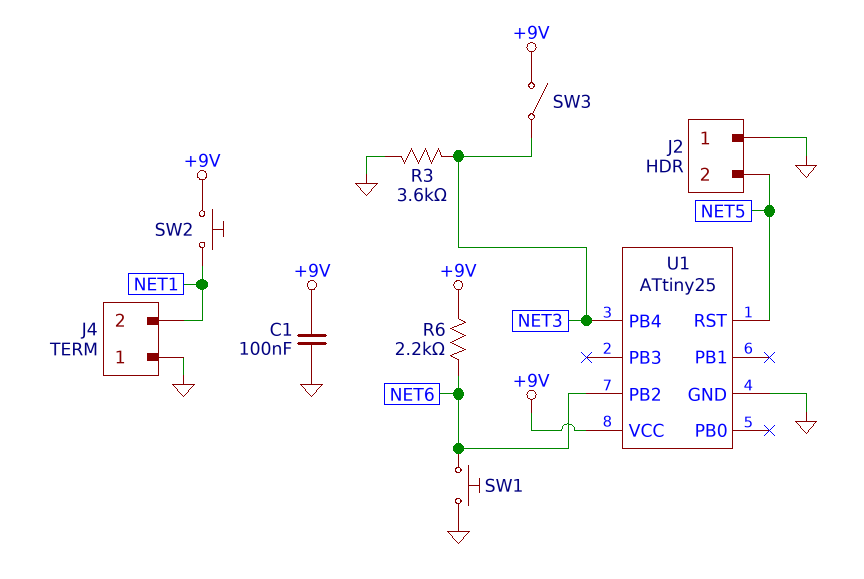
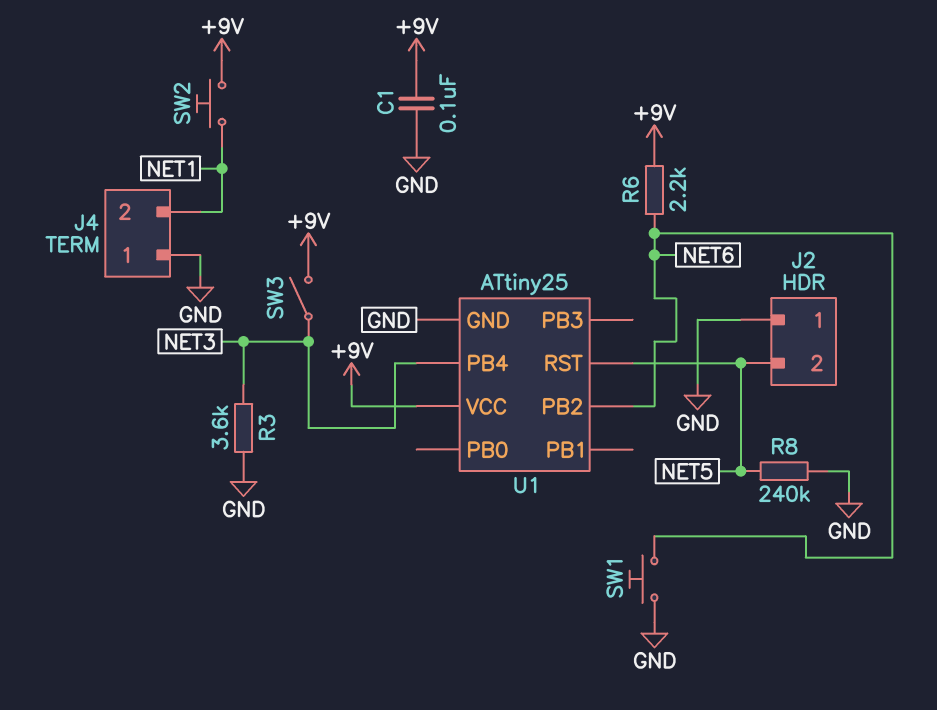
R8: none -> 240k (GND, NET5)

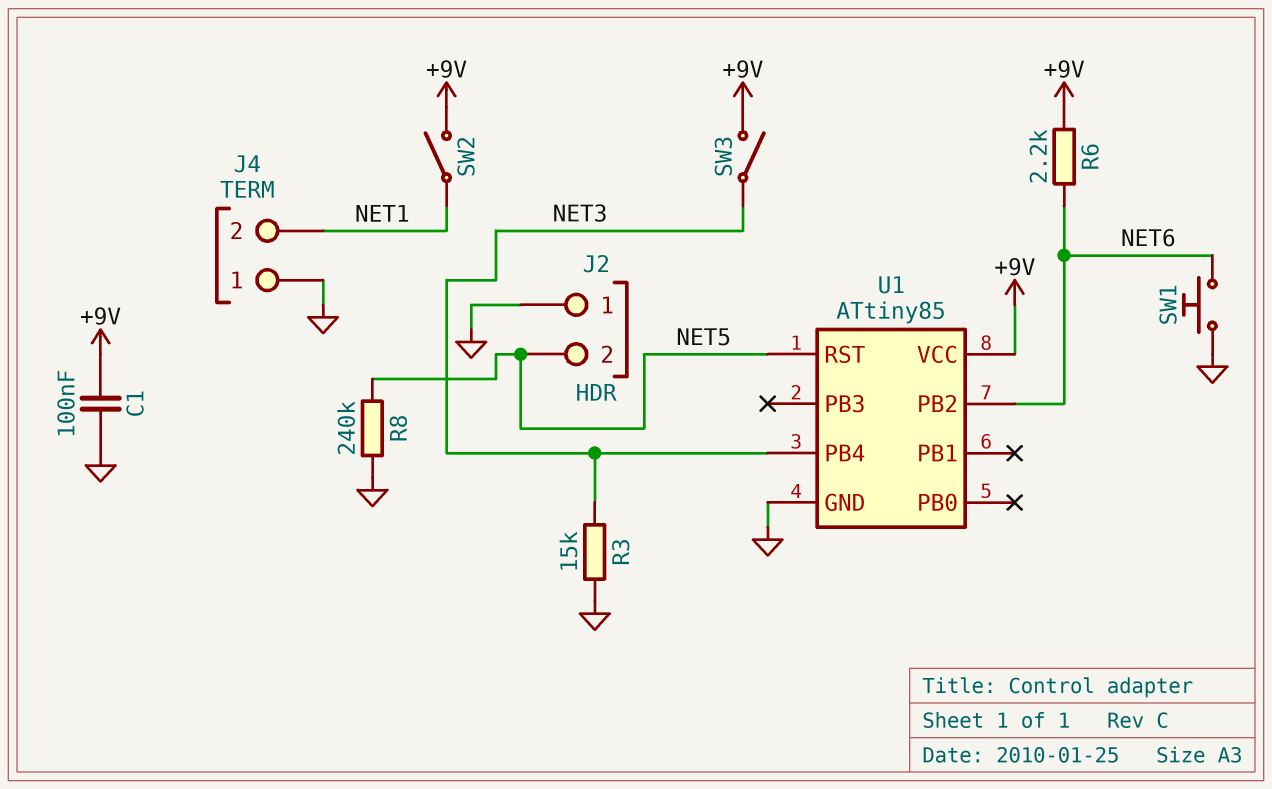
R3: 3.6k (GND, NET3) -> 15k (GND, NET3)
SW2: button (+9V, NET1) -> switch (+9V, NET1)
U1: ATtiny25 -> ATtiny85

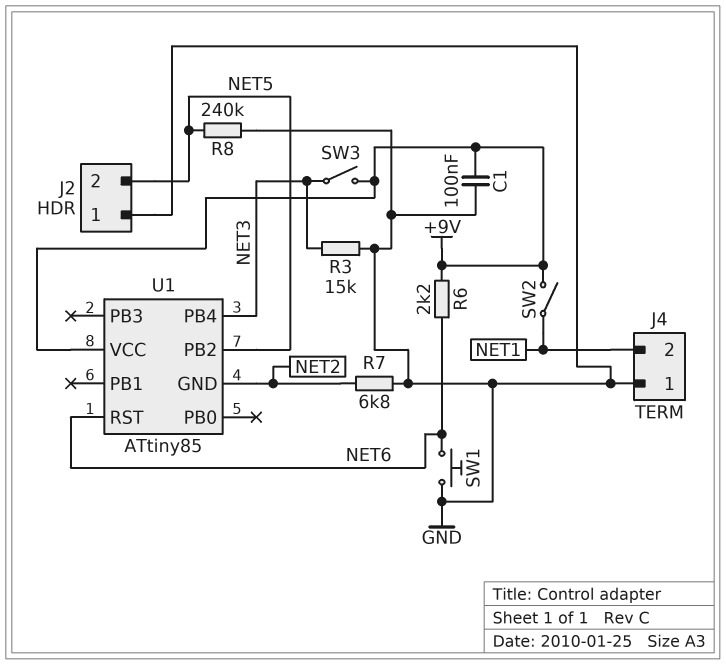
R7: none -> 6.8k (GND, NET2)
U1 pin GND: GND -> NET2
U1 pin PB2: NET6 -> NET5
U1 pin RST: NET5 -> NET6

